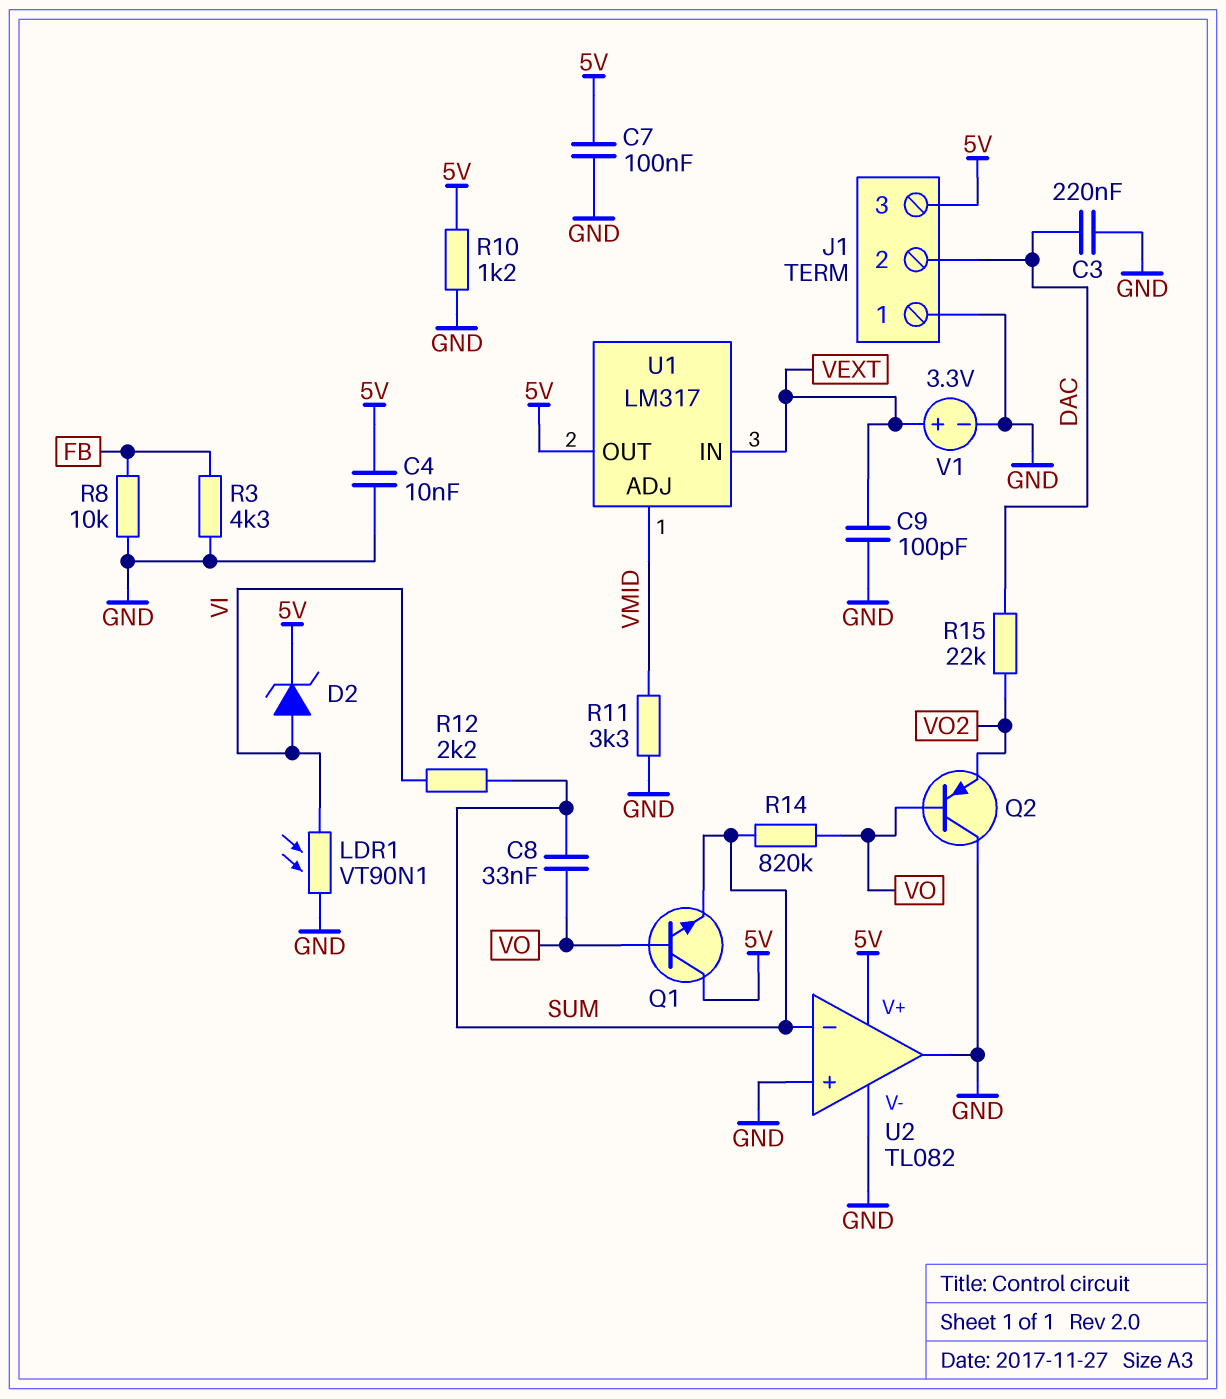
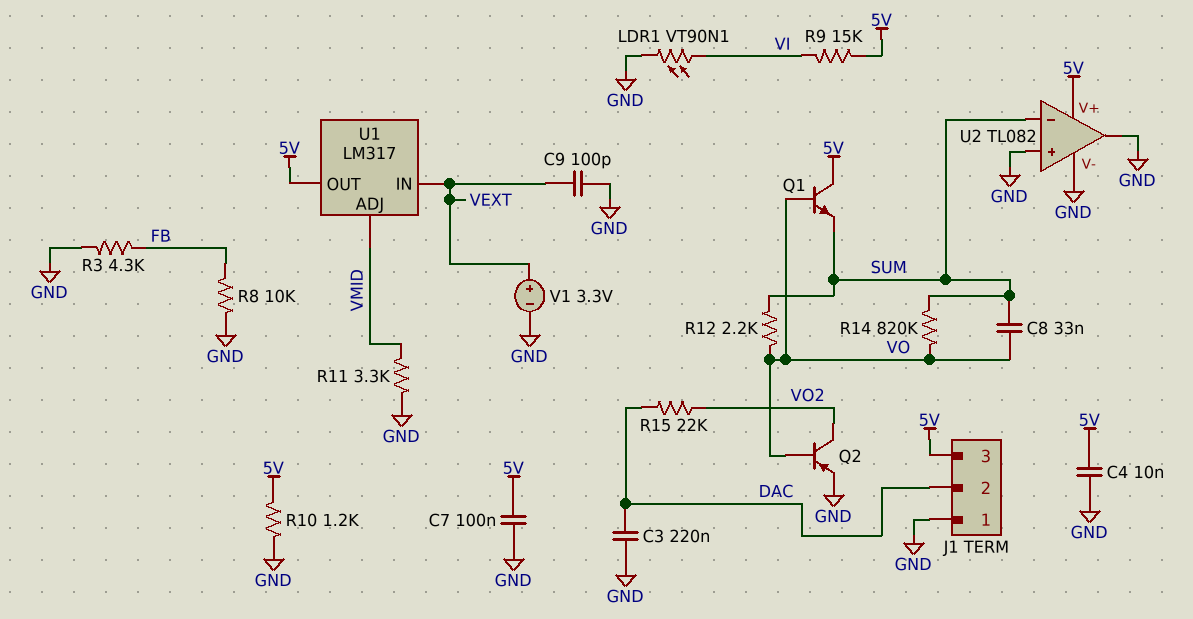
D2: zener (A VI, K 5V) -> none
Q2: PNP (B VO, C GND, E VO2) -> PNP (B VO, C VO2, E GND)
R9: none -> 15k (5V, VI)
R12: 2.2k (SUM, VI) -> 2.2k (SUM, VO)

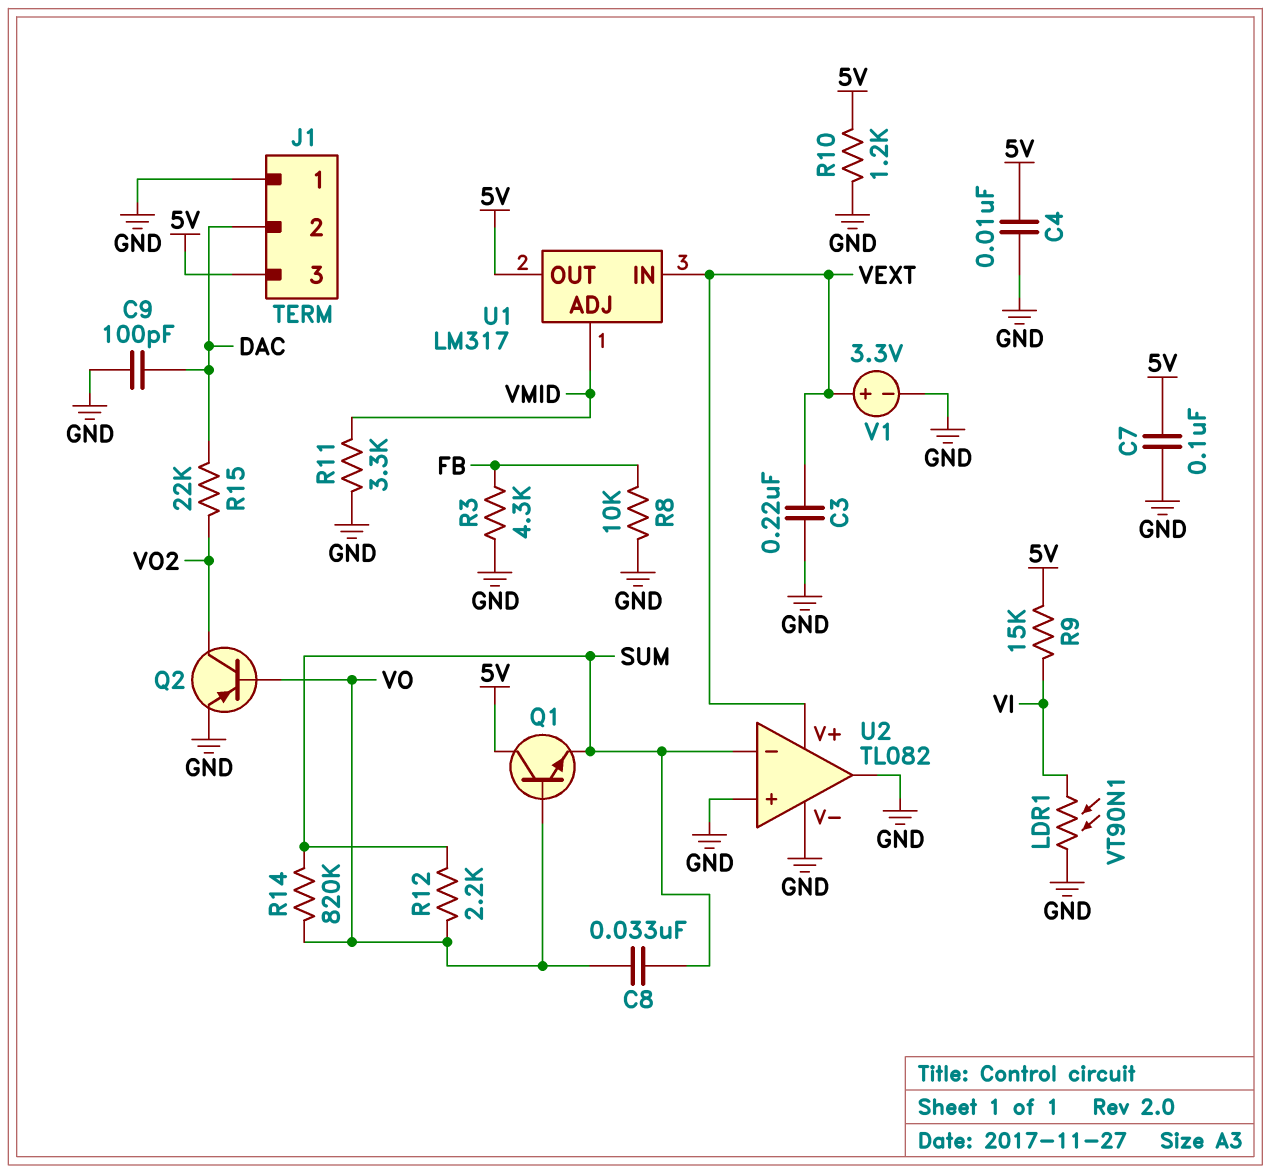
C3: 220nF (DAC, GND) -> 220nF (GND, VEXT)
C9: 100pF (GND, VEXT) -> 100pF (DAC, GND)
U2 pin V+: 5V -> VEXT

